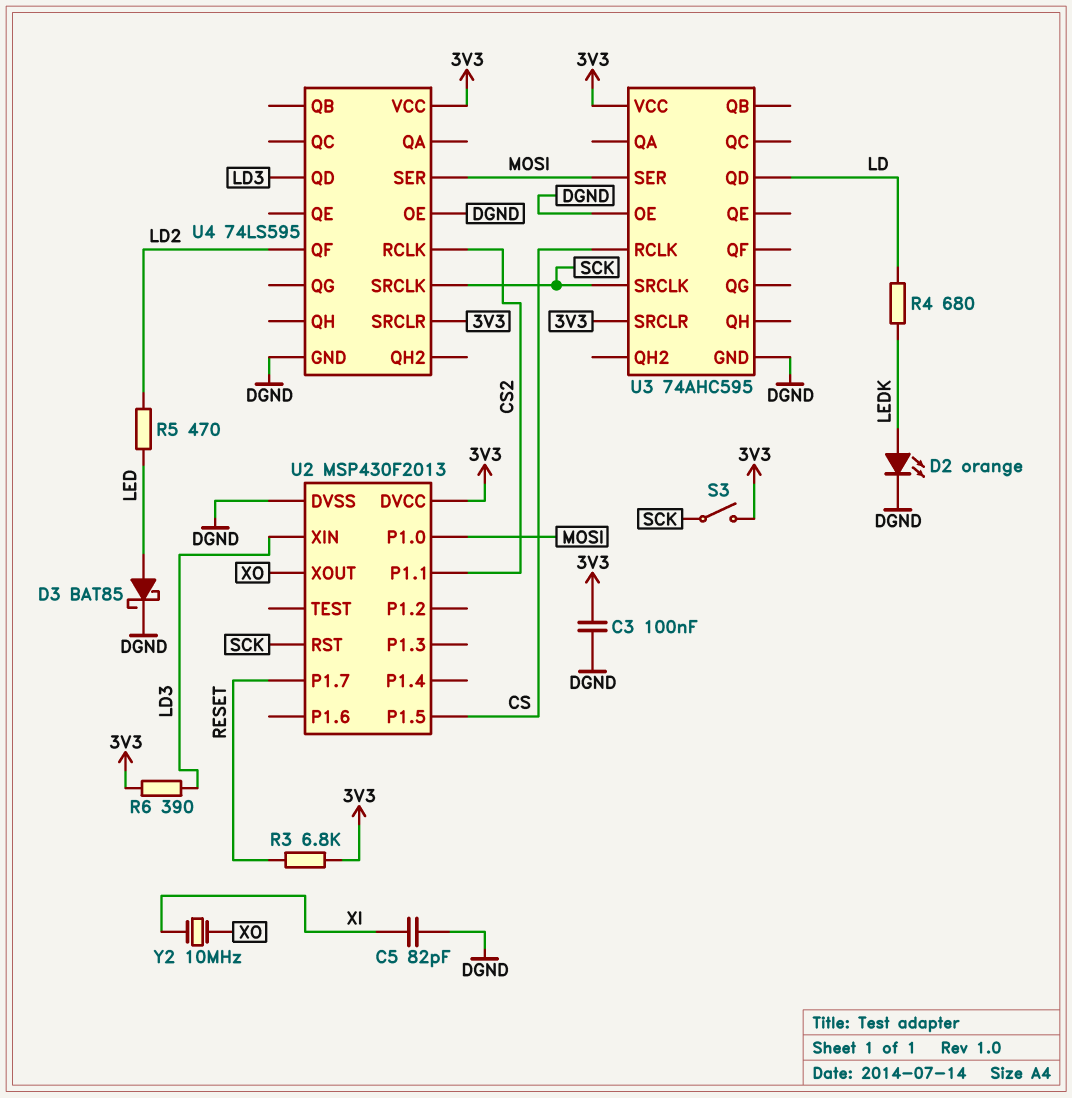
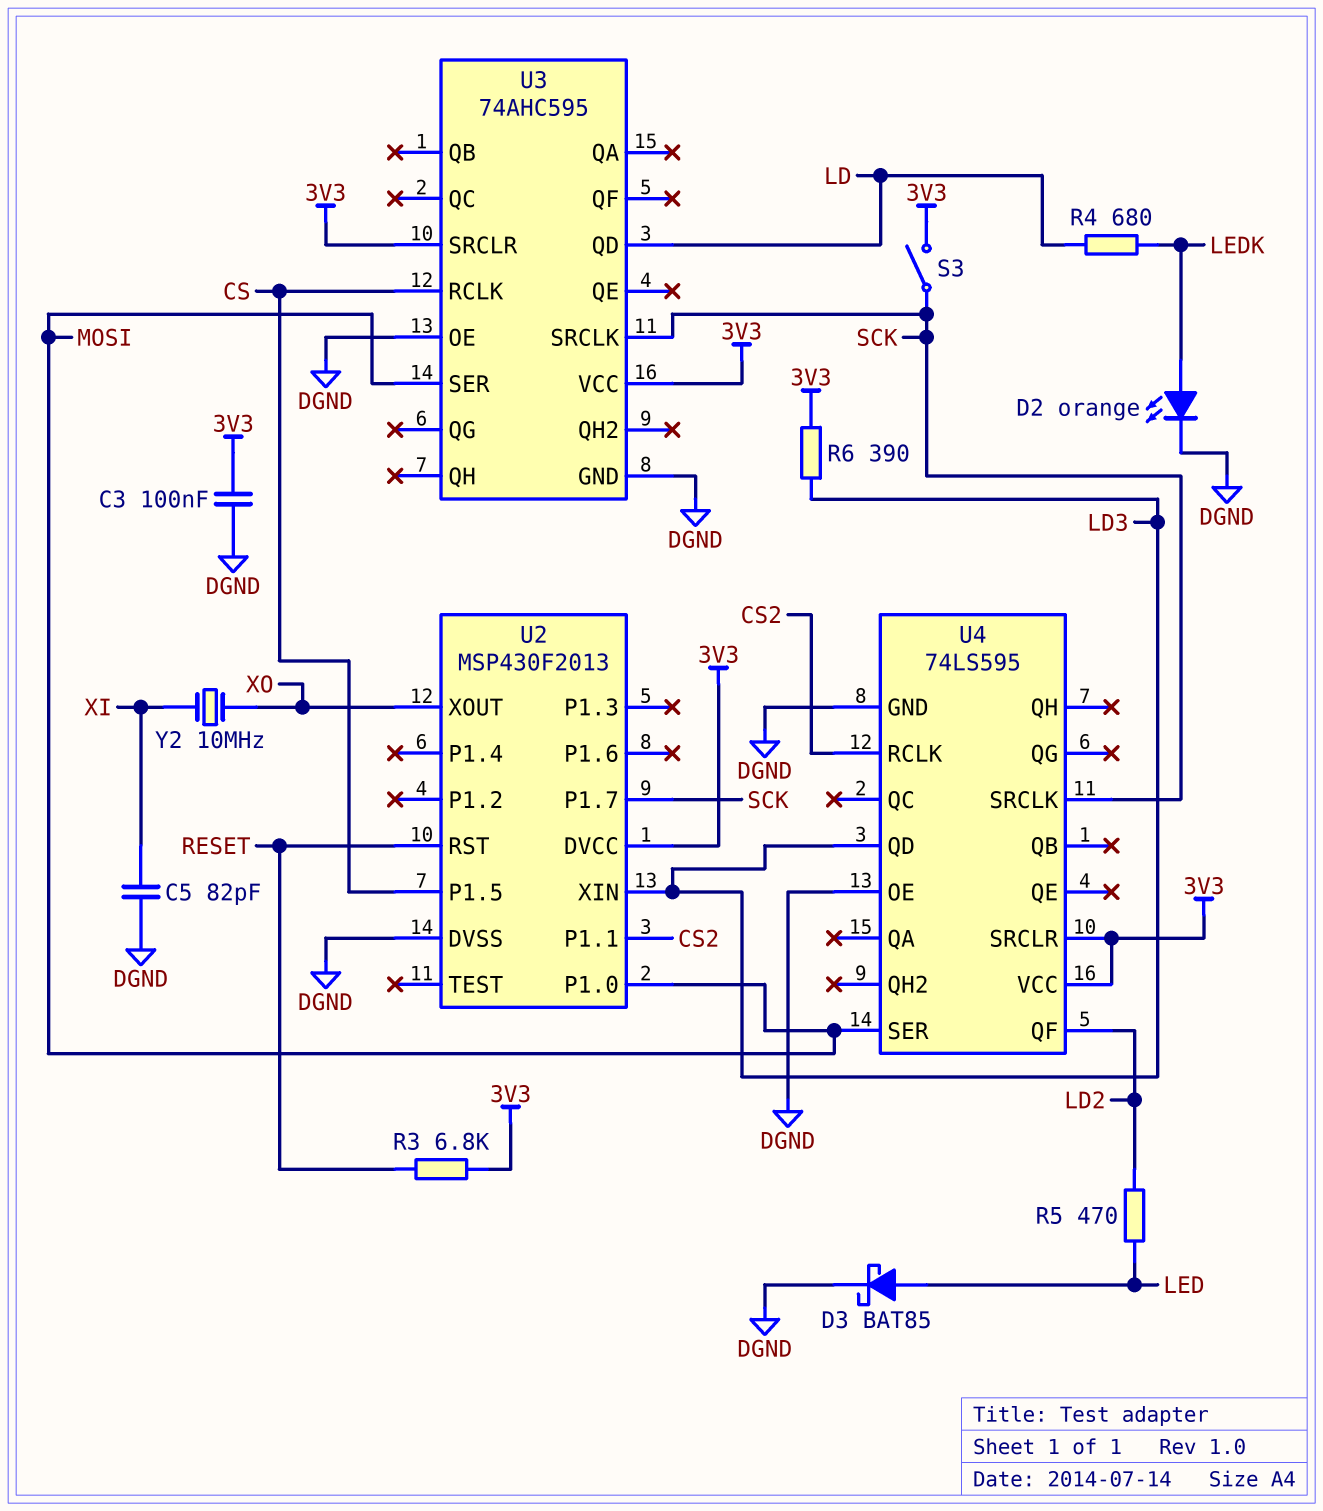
U2 pin P1.7: RESET -> SCK
U2 pin RST: SCK -> RESET

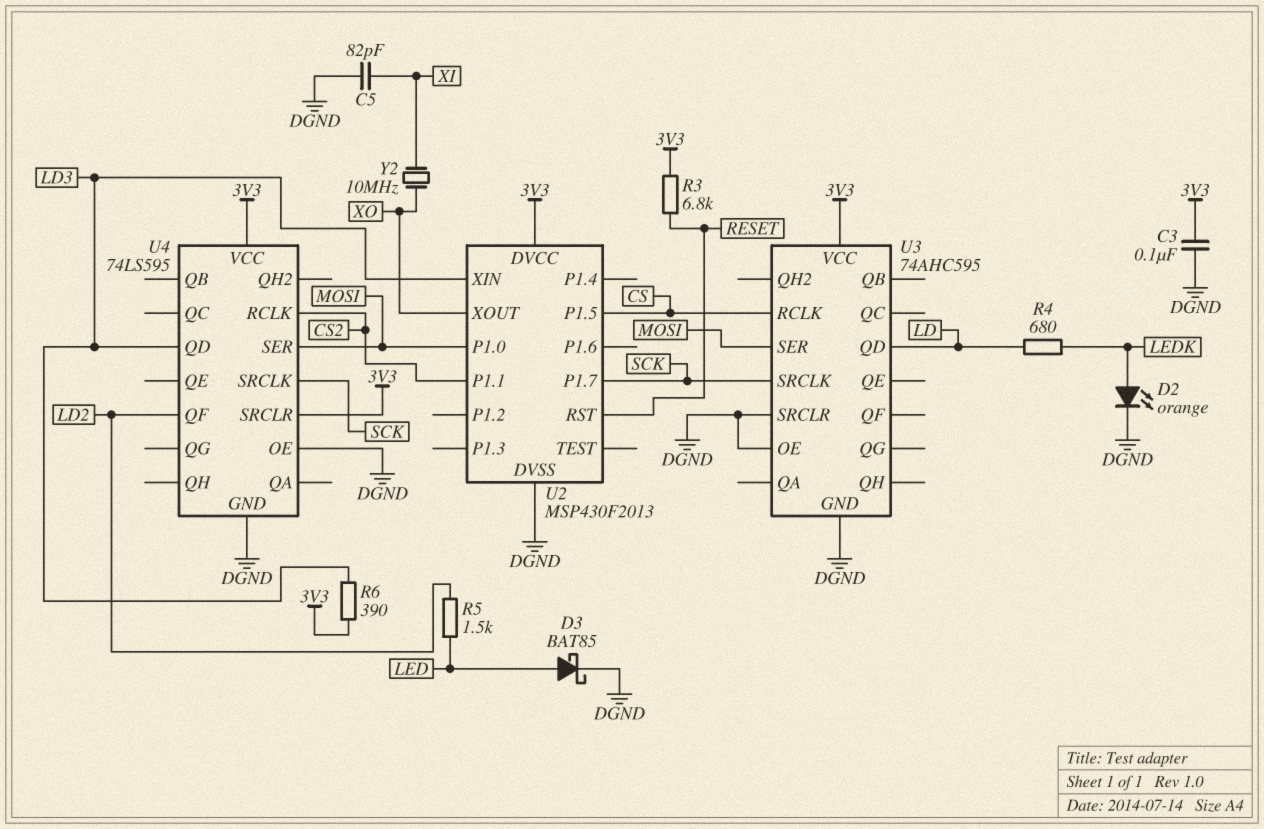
R5: 470 (LD2, LED) -> 1.5k (LD2, LED)
S3: switch (3V3, SCK) -> none
U3 pin SRCLR: 3V3 -> DGND

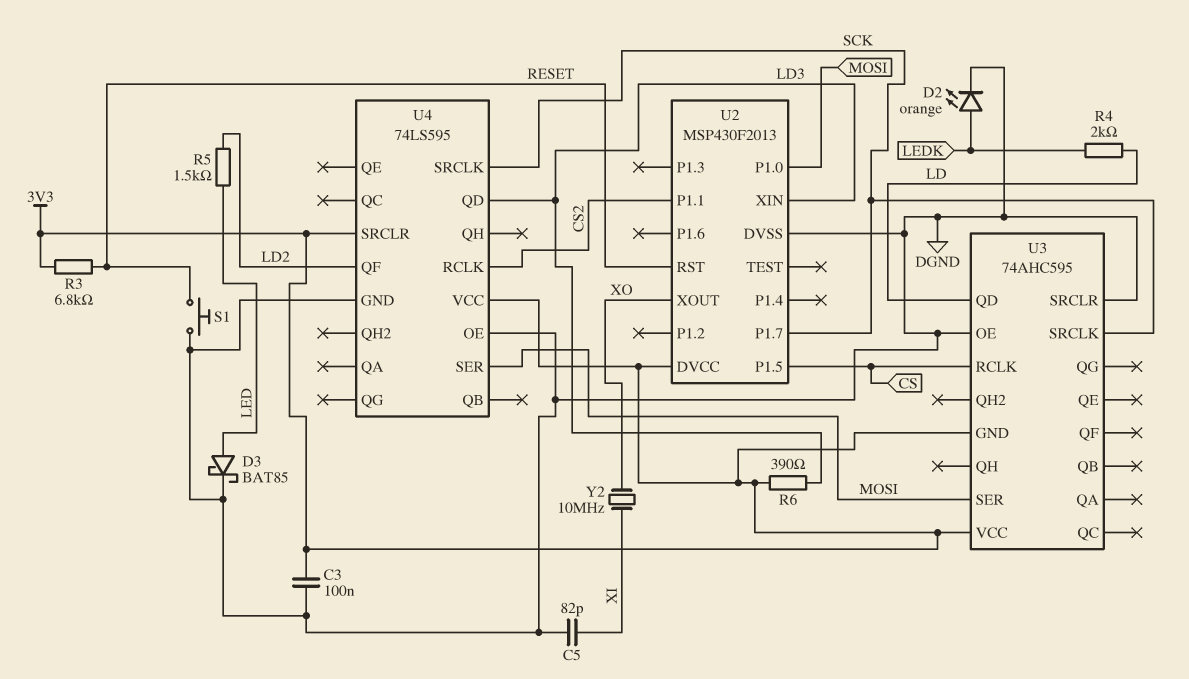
R4: 680 (LD, LEDK) -> 2k (LD, LEDK)
S1: none -> button (DGND, RESET)
U3 pin GND: DGND -> 3V3

